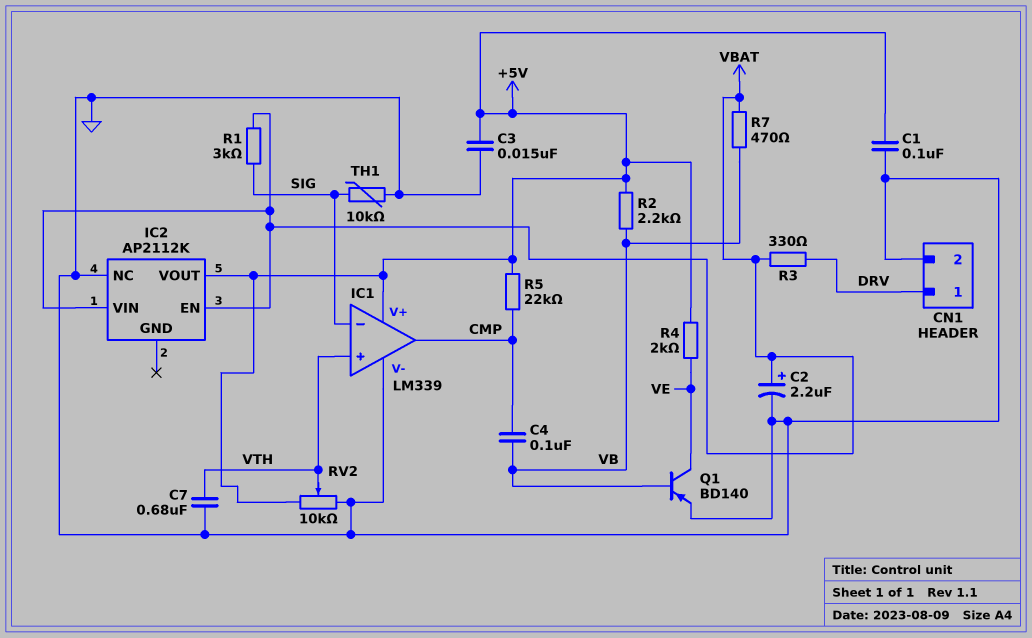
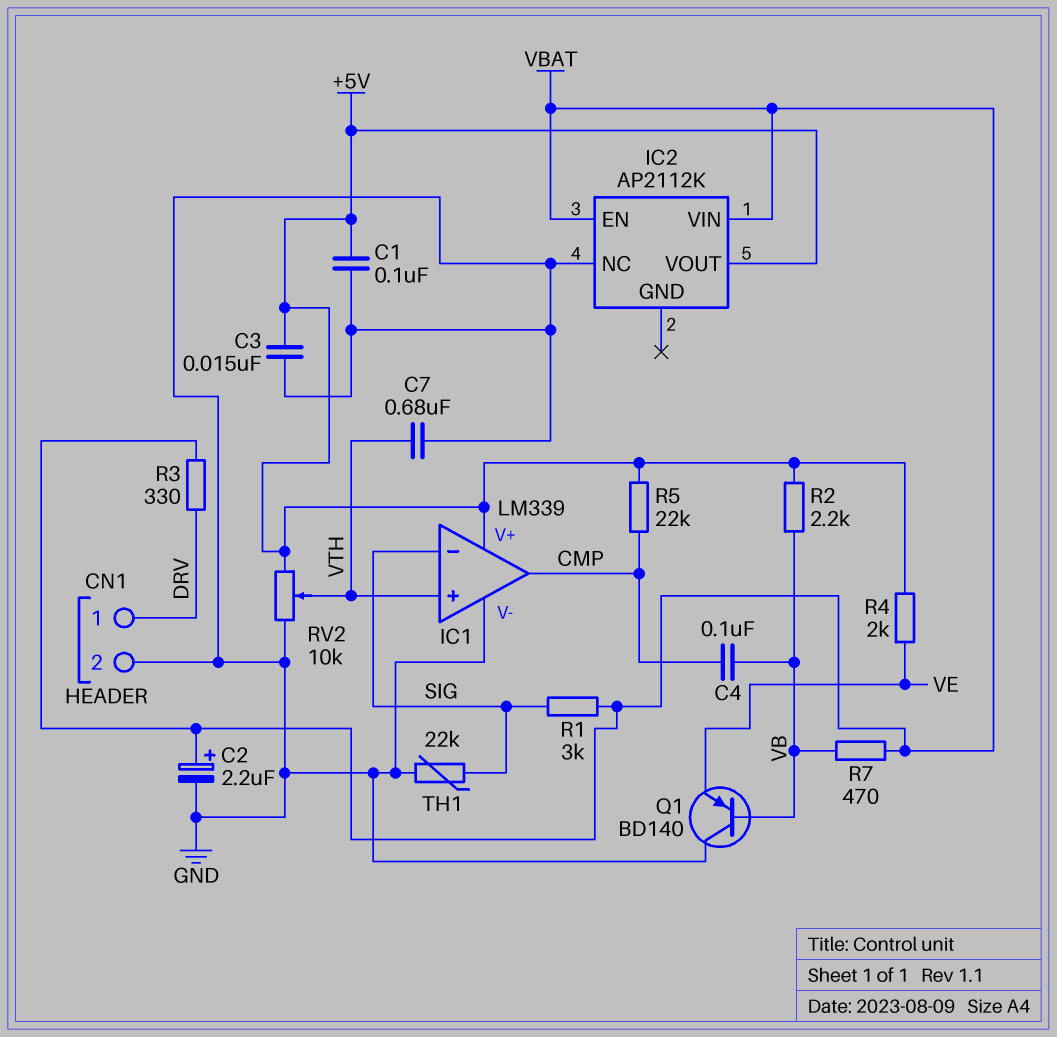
Q1: PNP BD140 (B VB, C VE, E GND) -> PNP BD140 (B VB, C GND, E VE)
TH1: 10k (GND, SIG) -> 22k (GND, SIG)

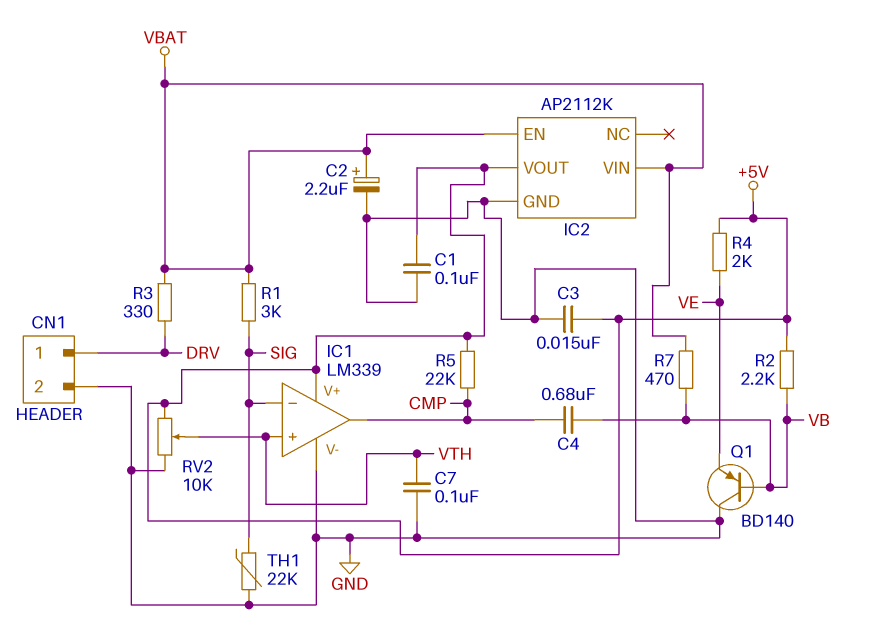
C4: 100nF (CMP, VB) -> 680nF (CMP, VB)
C7: 680nF (GND, VTH) -> 100nF (GND, VTH)
IC2 pin GND: none -> GND
IC2 pin NC: GND -> none

